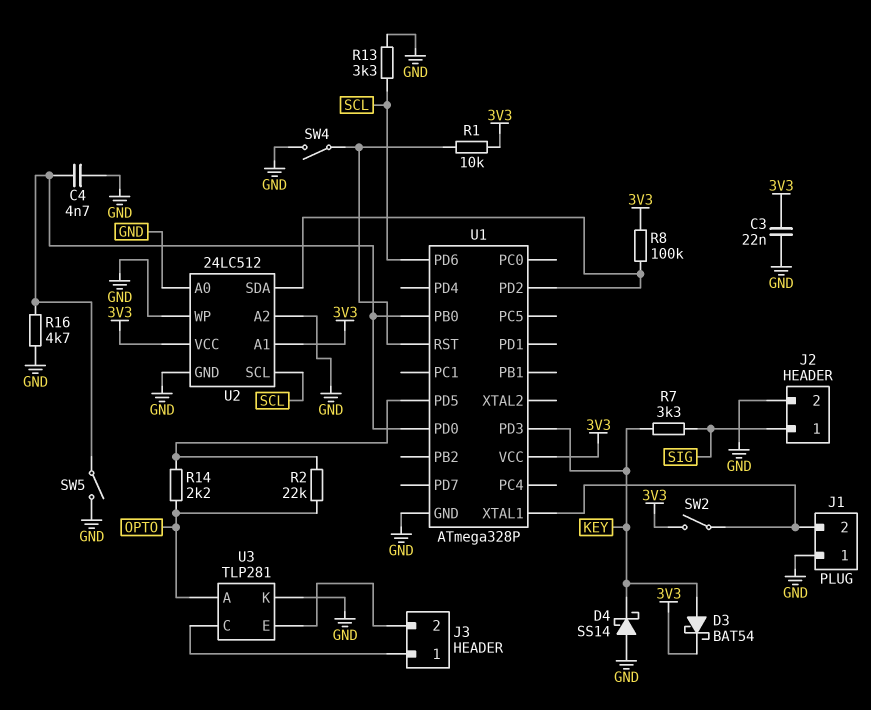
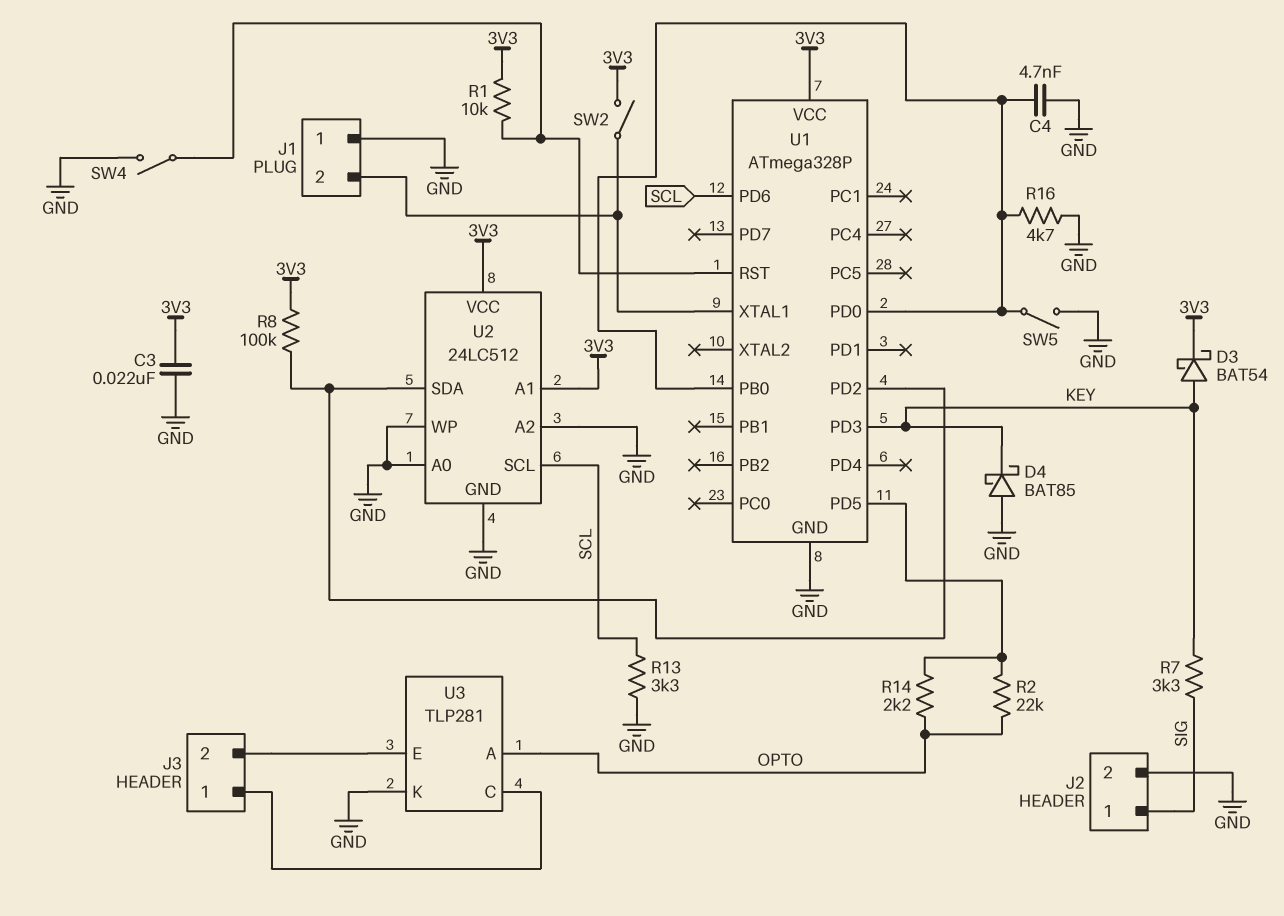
D4: schottky SS14 (A GND, K KEY) -> schottky BAT85 (A GND, K KEY)

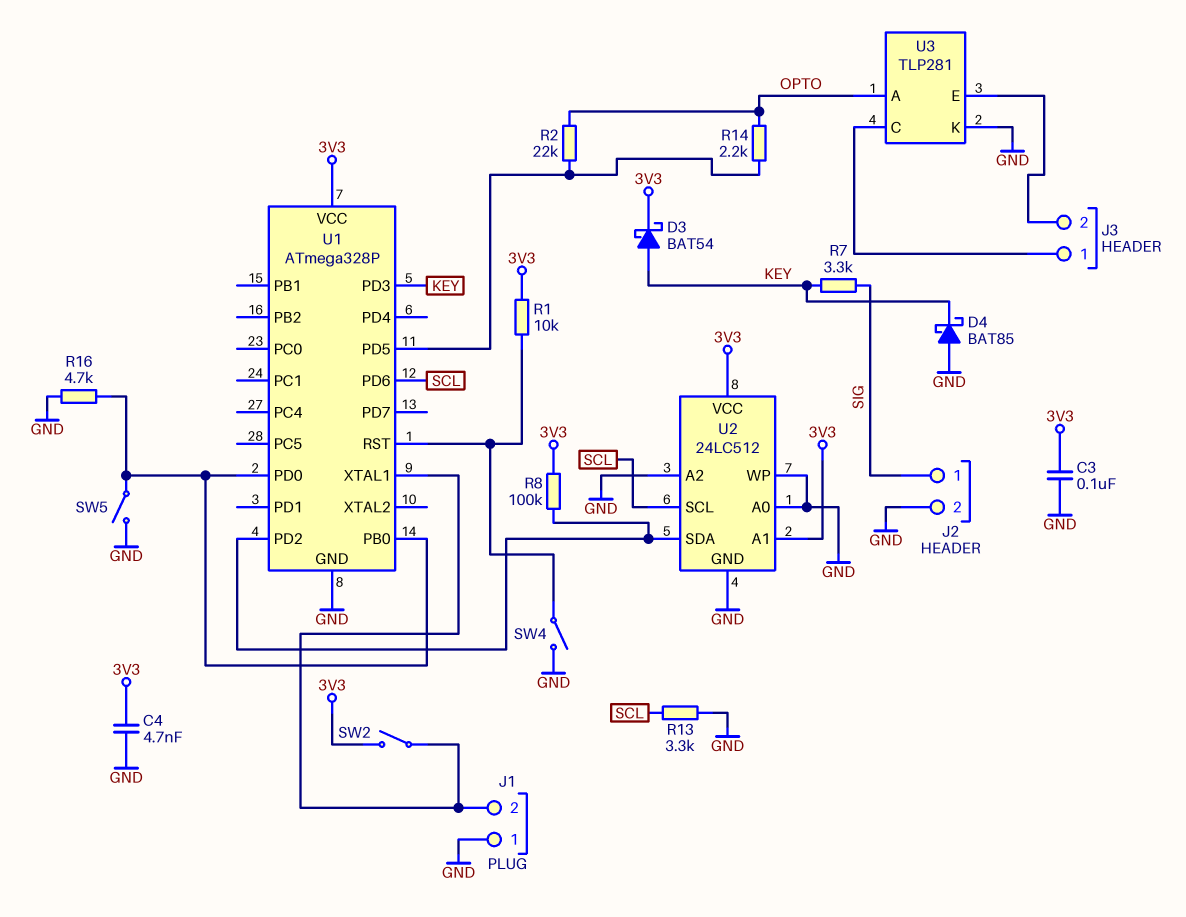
C3: 22nF (3V3, GND) -> 100nF (3V3, GND)
C4: 4.7nF (GND, U1/PB0) -> 4.7nF (3V3, GND)

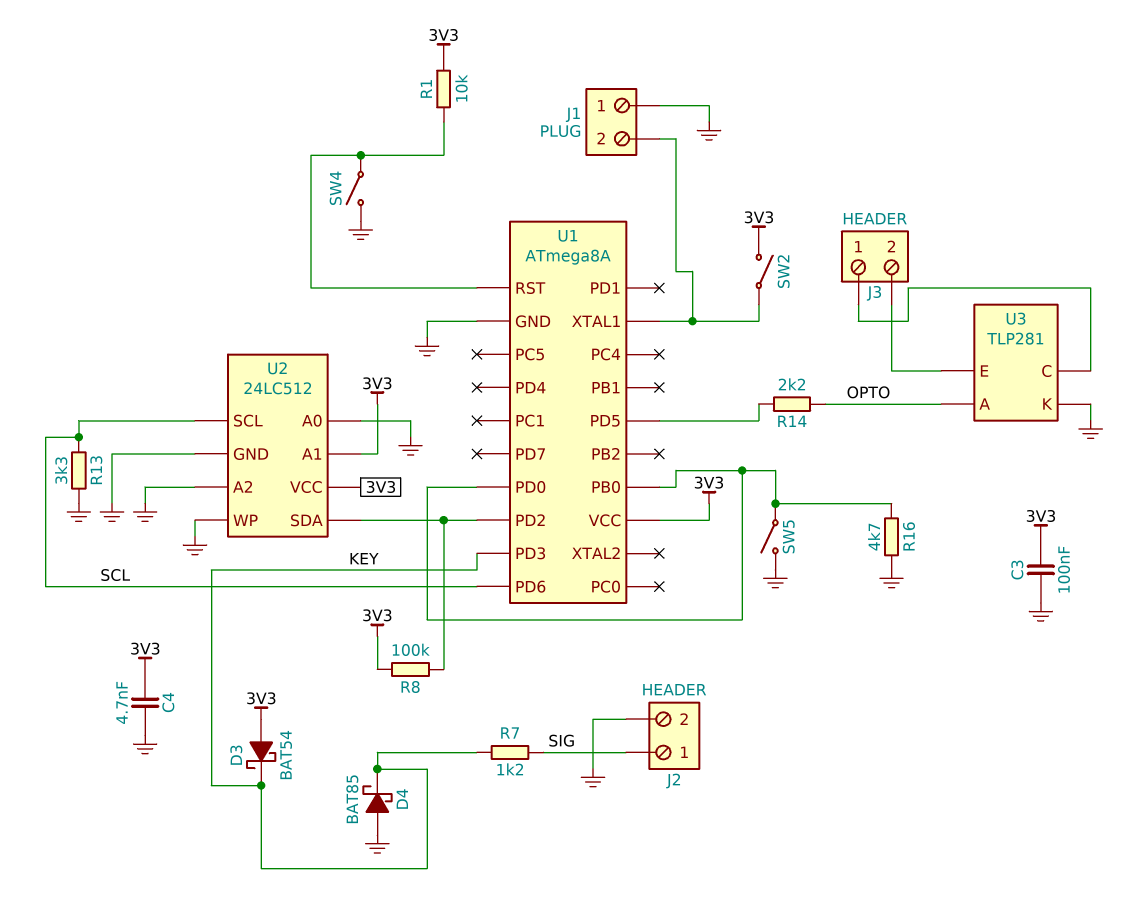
D3: schottky BAT54 (A KEY, K 3V3) -> schottky BAT54 (A 3V3, K KEY)
R2: 22k (OPTO, U1/PD5) -> none
R7: 3.3k (KEY, SIG) -> 1.2k (KEY, SIG)
U1: ATmega328P -> ATmega8A

